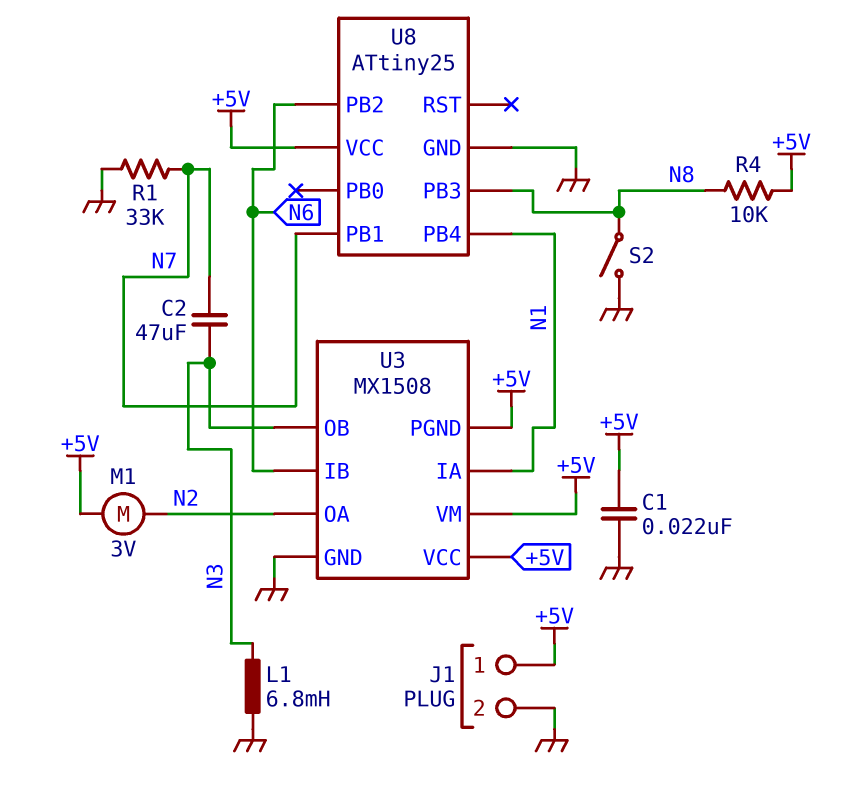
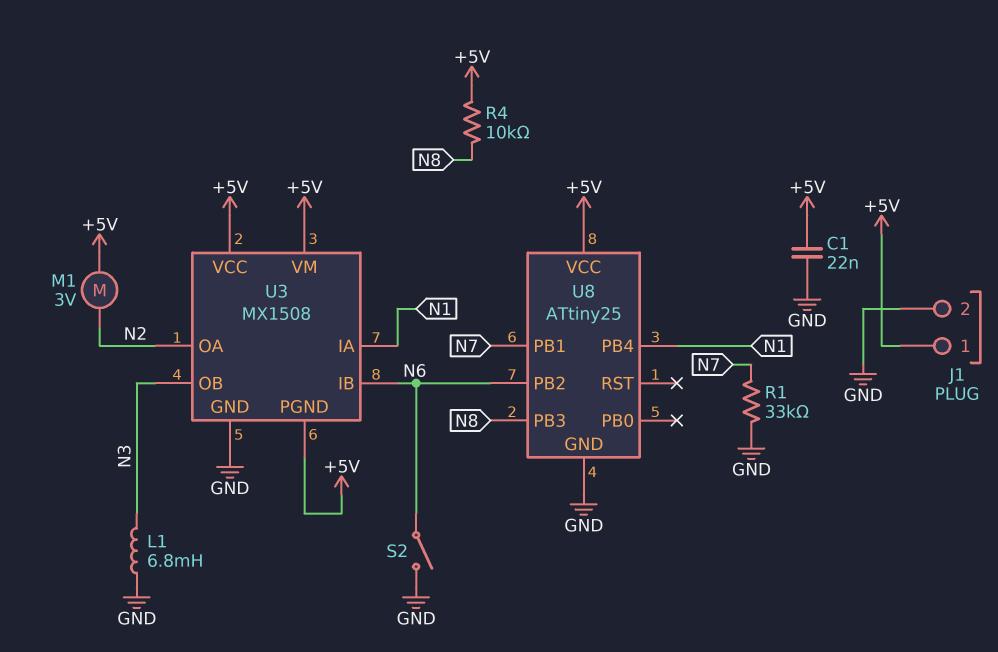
C2: 47uF (N3, N7) -> none
S2: switch (GND, N8) -> switch (GND, N6)

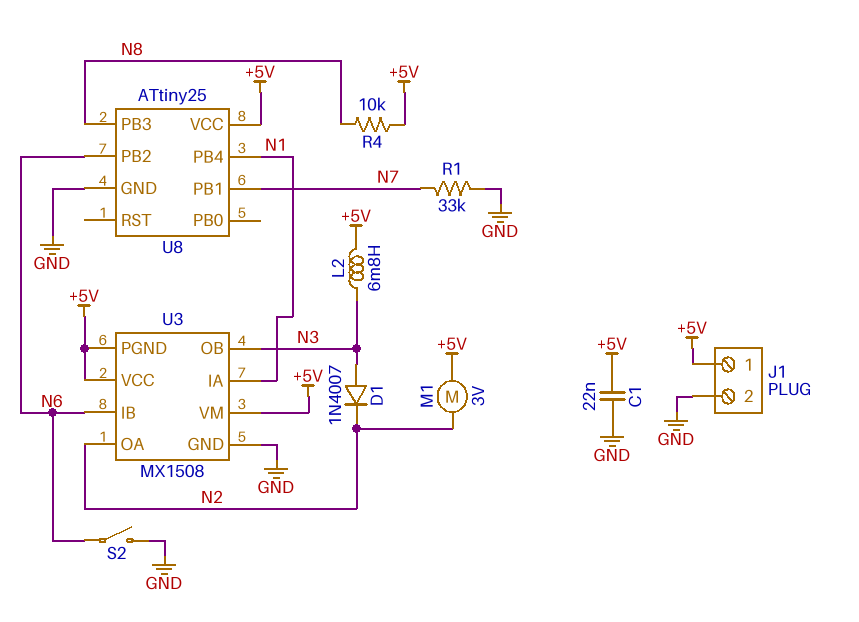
D1: none -> diode 1N4007 (A N3, K N2)
L1: 6.8mH (GND, N3) -> none
L2: none -> 6.8mH (+5V, N3)

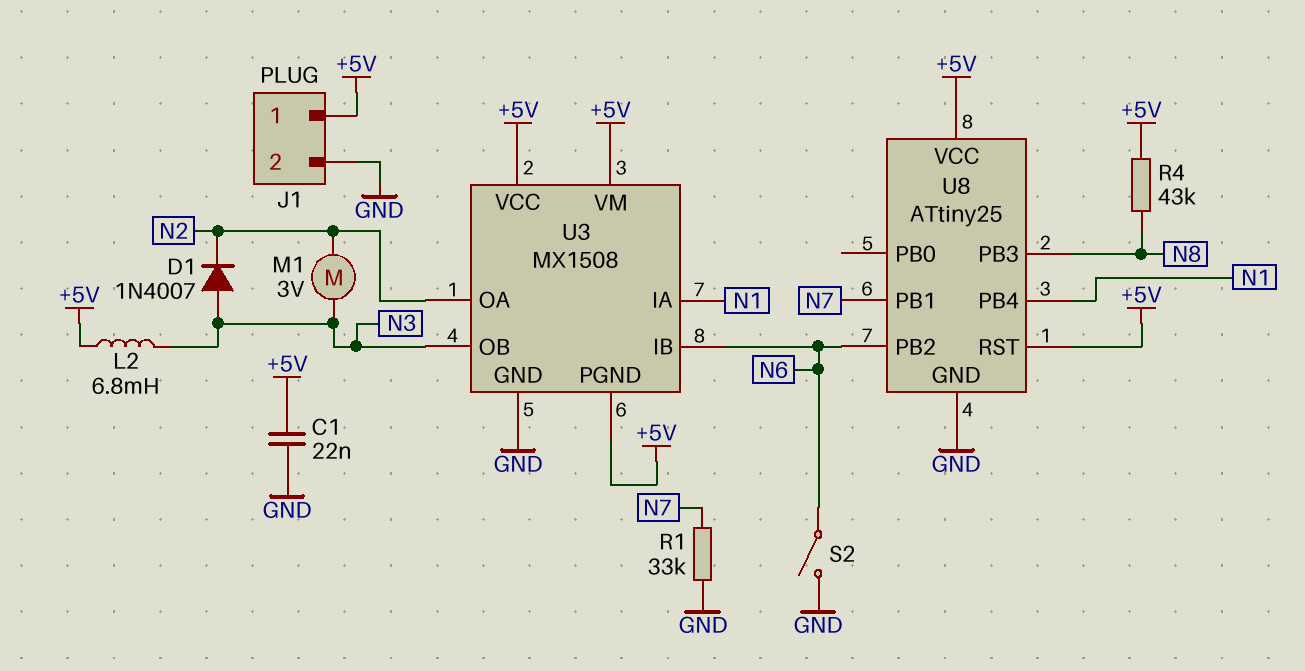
M1: motor 3V (+5V, N2) -> motor 3V (N2, N3)
R4: 10k (+5V, N8) -> 43k (+5V, N8)
U8 pin RST: none -> +5V

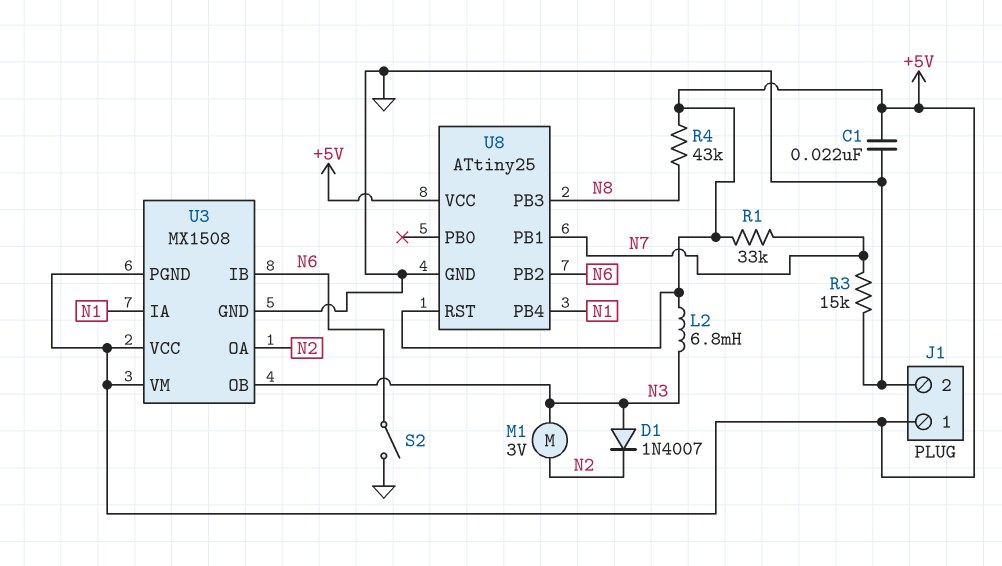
R1: 33k (GND, N7) -> 33k (+5V, N7)
R3: none -> 15k (GND, N7)

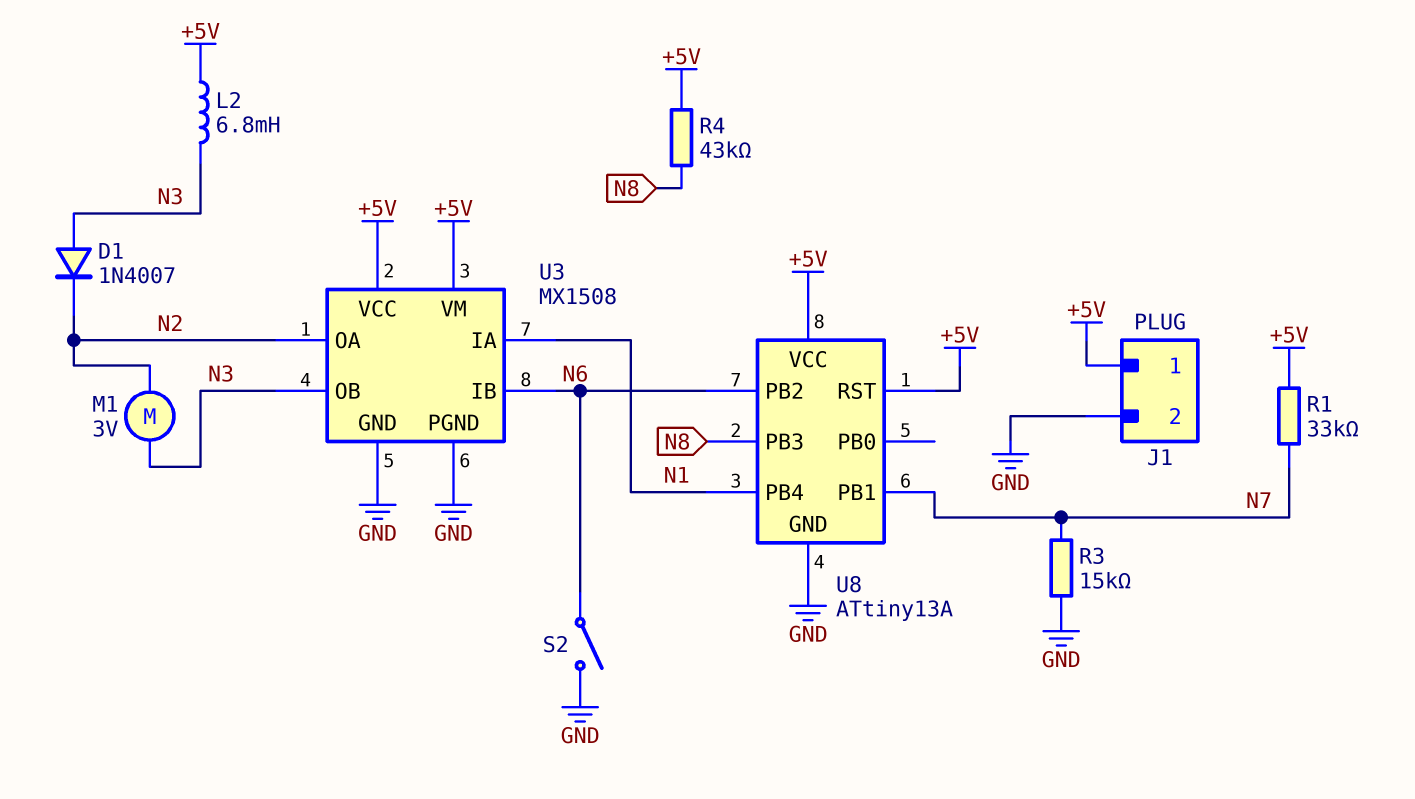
C1: 22nF (+5V, GND) -> none
U3 pin PGND: +5V -> GND
U8: ATtiny25 -> ATtiny13A

